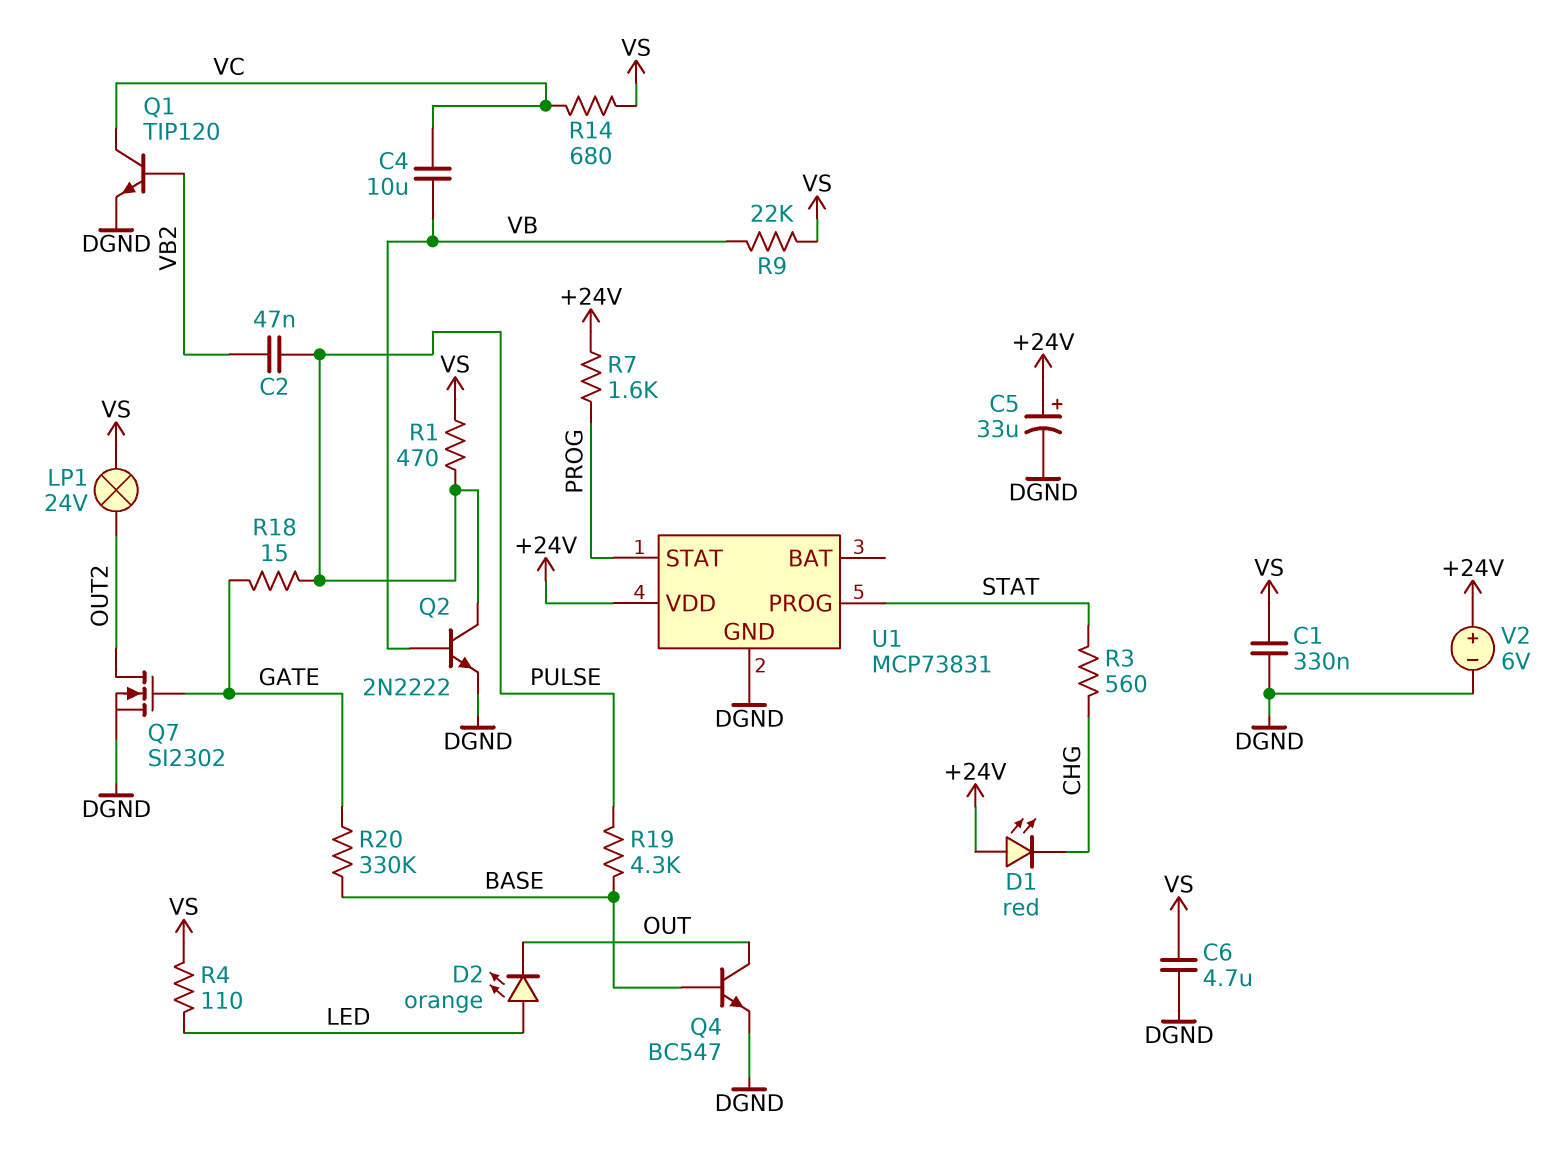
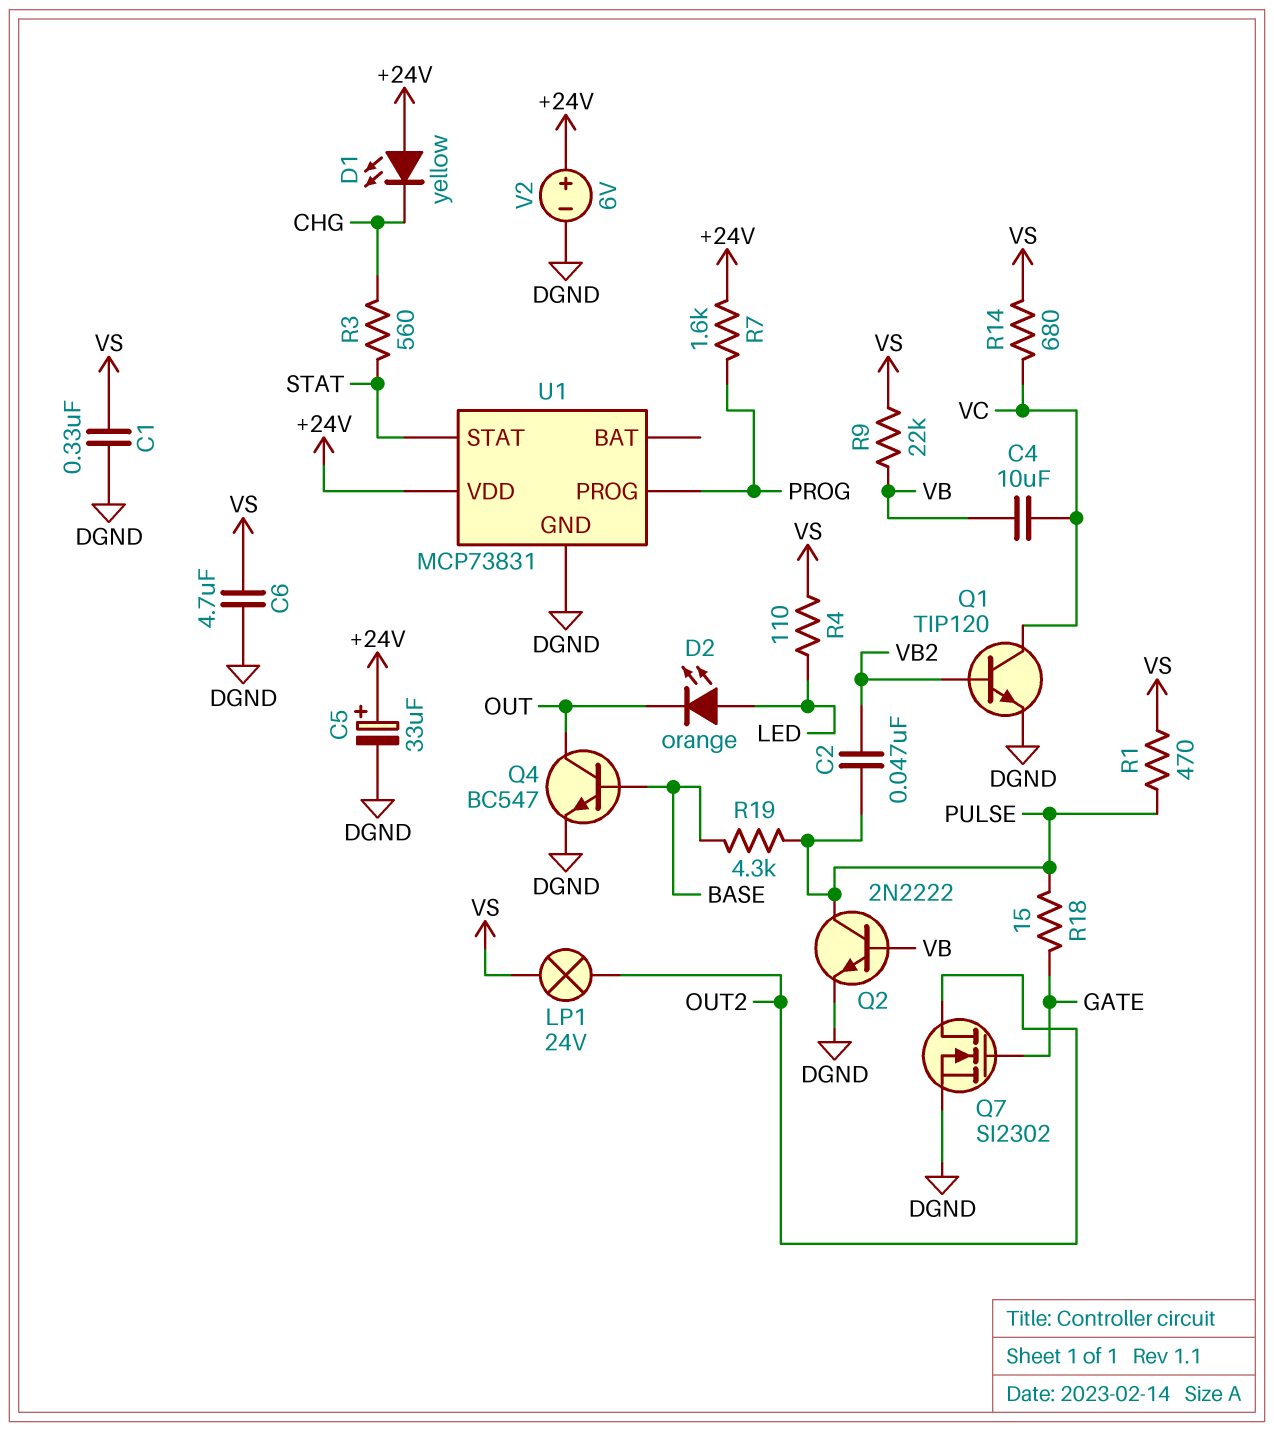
D1: LED red (A +24V, K CHG) -> LED yellow (A +24V, K CHG)
R20: 330k (BASE, GATE) -> none
U1 pin PROG: STAT -> PROG
U1 pin STAT: PROG -> STAT

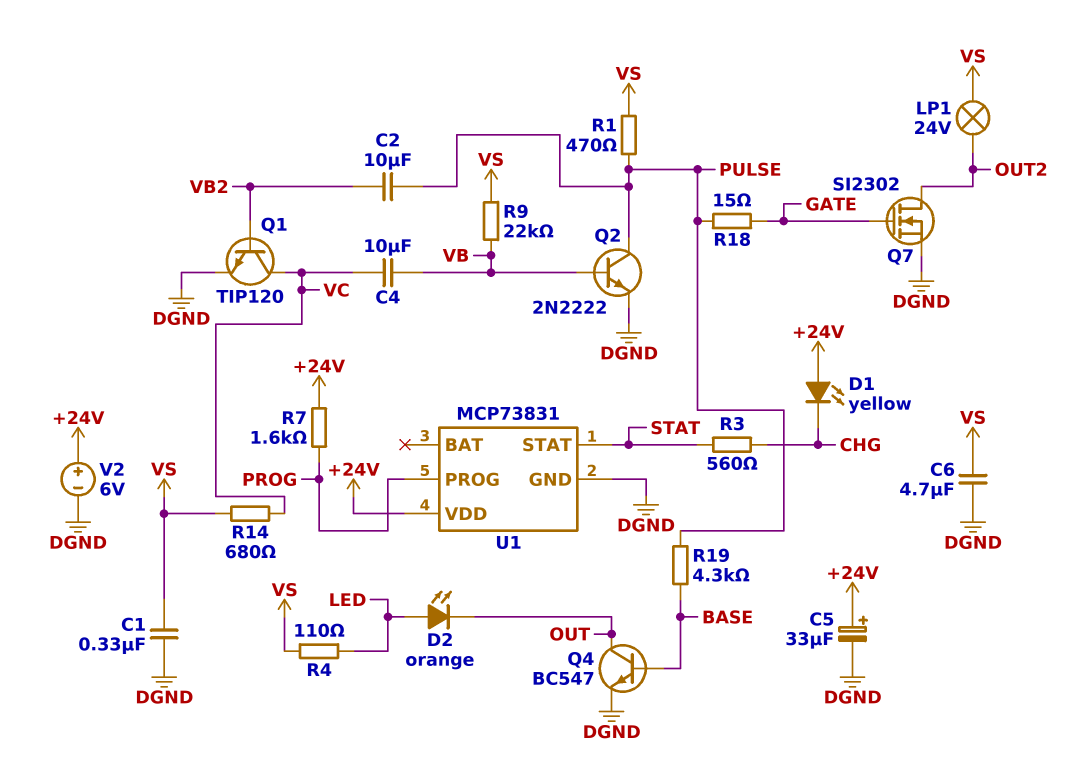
C2: 47nF (PULSE, VB2) -> 10uF (PULSE, VB2)

